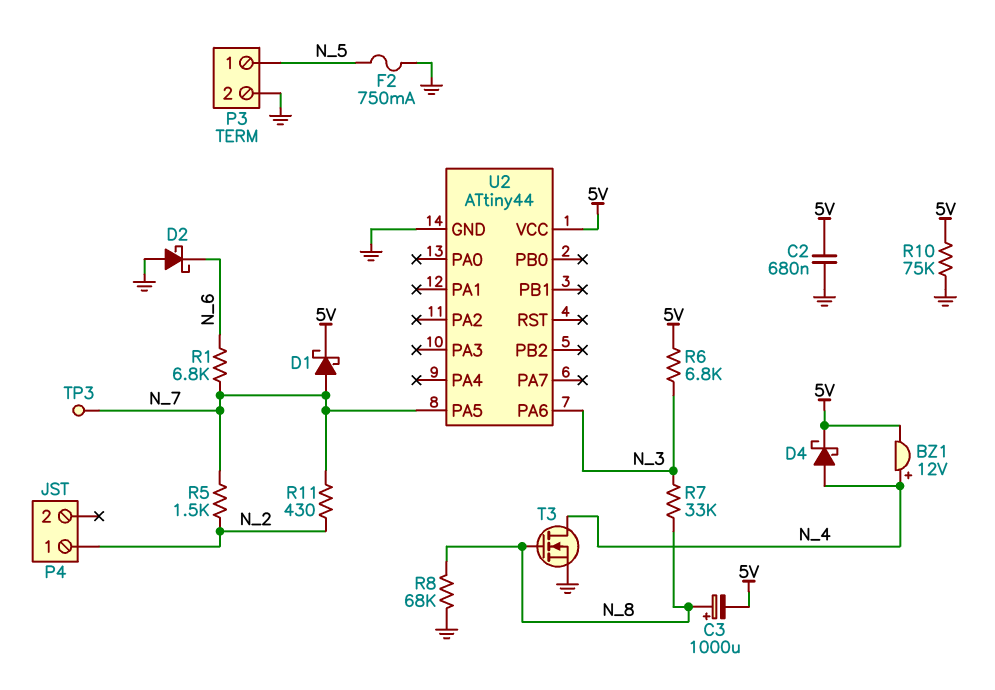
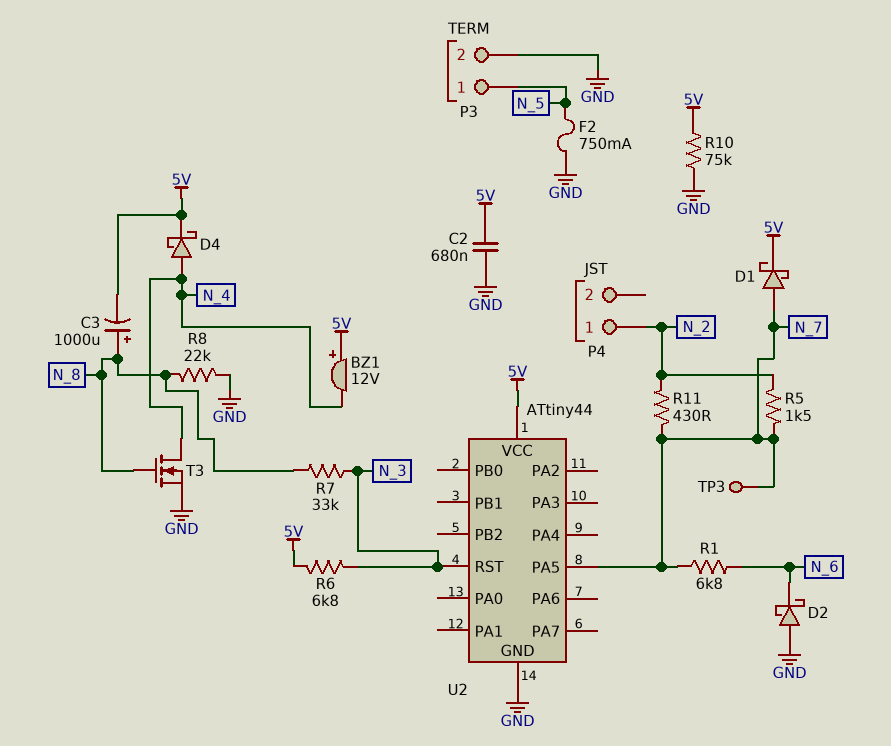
BZ1: buzzer 12V (plus N_4, minus 5V) -> buzzer 12V (plus 5V, minus N_4)
R8: 68k (GND, N_8) -> 22k (GND, N_8)
U2 pin PA6: N_3 -> none
U2 pin RST: none -> N_3

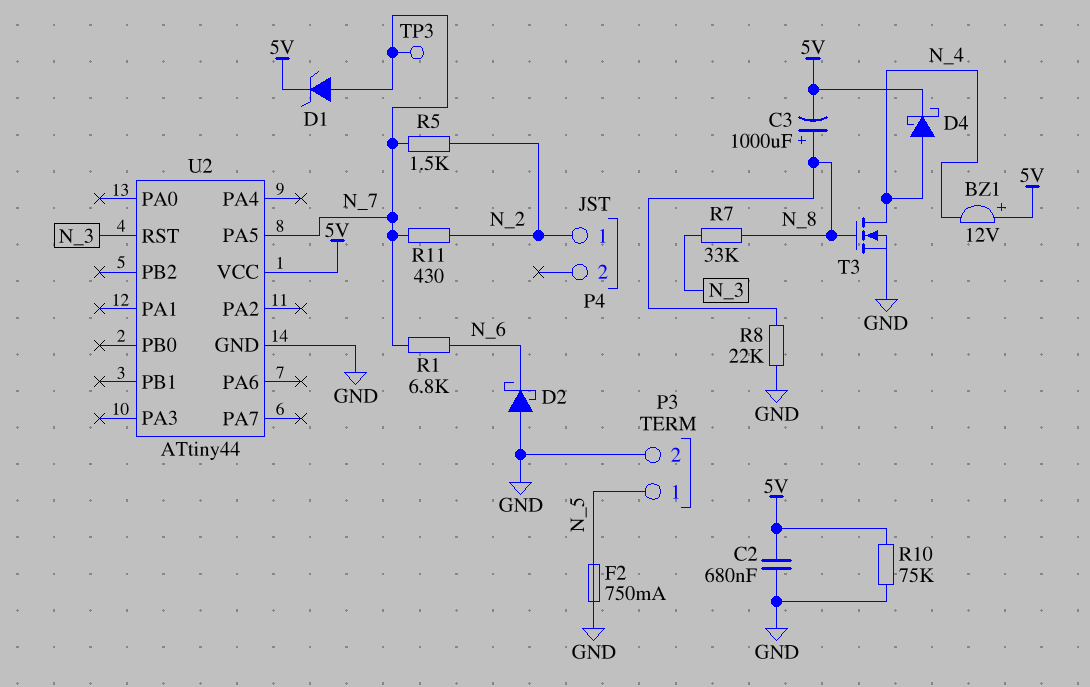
D1: schottky (A N_7, K 5V) -> zener (A N_7, K 5V)
R6: 6.8k (5V, N_3) -> none

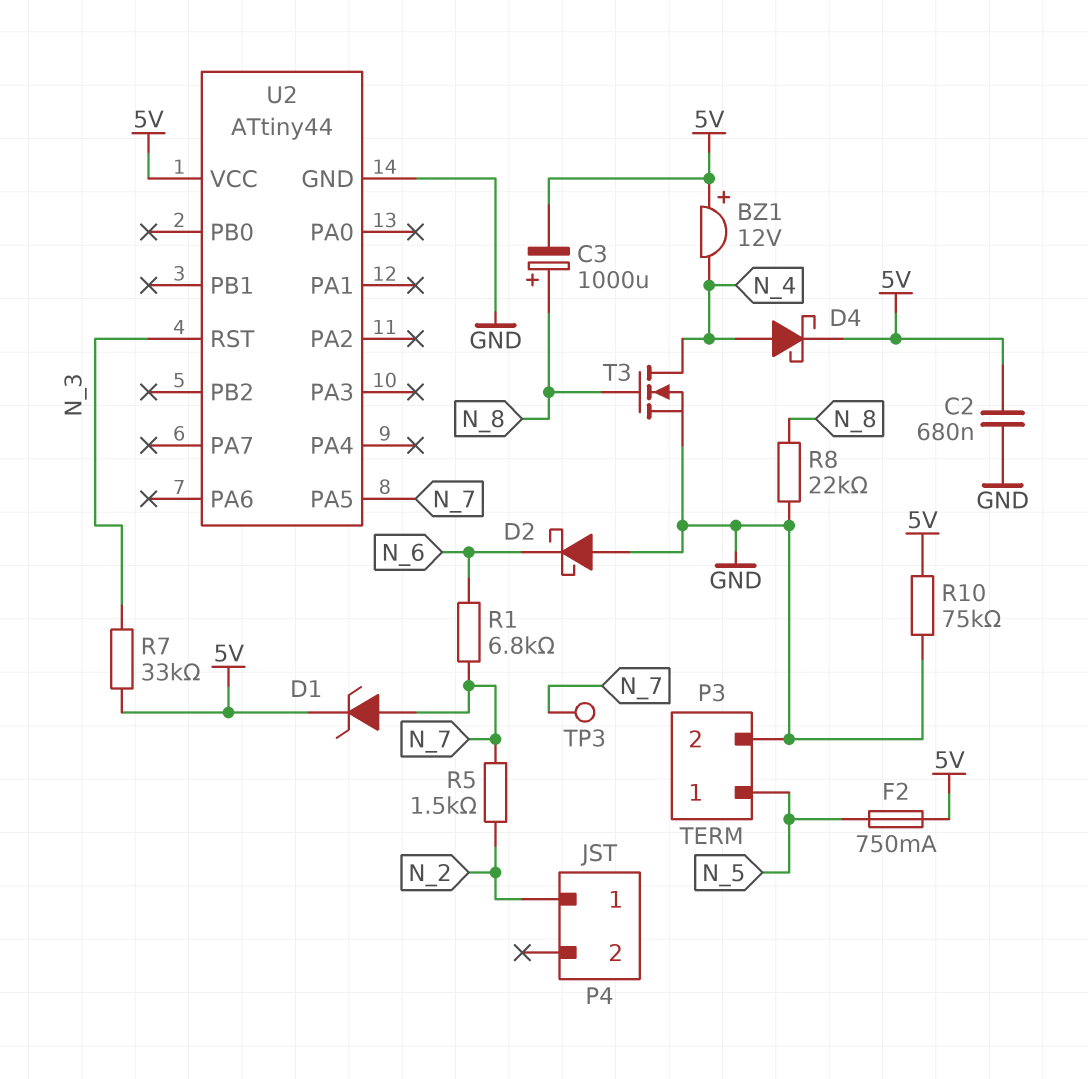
F2: 750mA (GND, N_5) -> 750mA (5V, N_5)
R7: 33k (N_3, N_8) -> 33k (5V, N_3)
R11: 430 (N_2, N_7) -> none

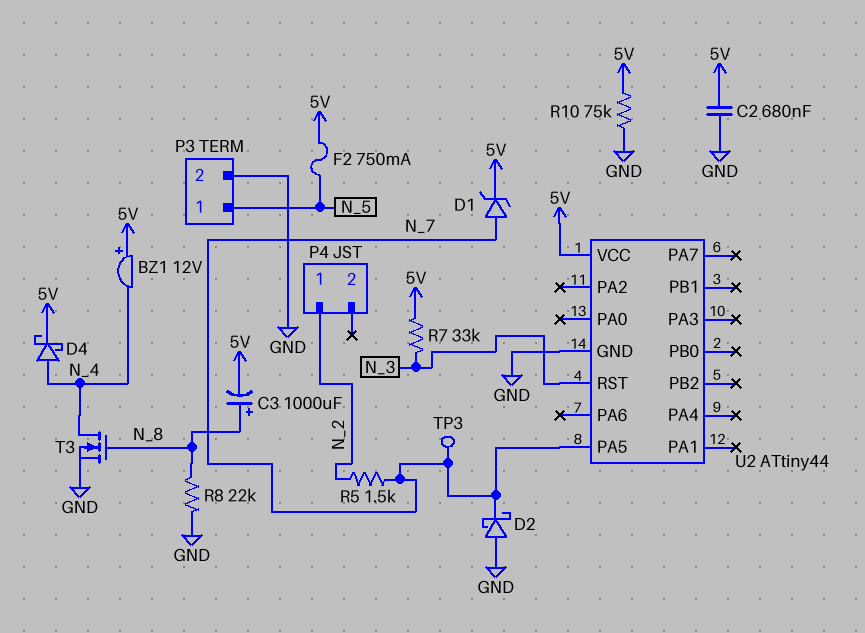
D2: schottky (A GND, K N_6) -> schottky (A GND, K N_7)
R1: 6.8k (N_6, N_7) -> none

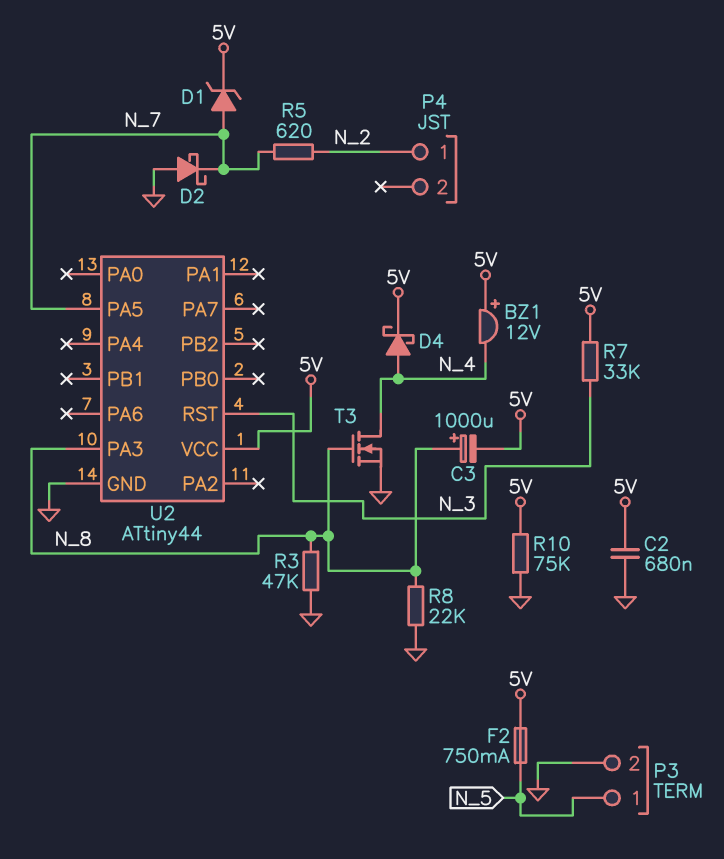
R3: none -> 47k (GND, N_8)
R5: 1.5k (N_2, N_7) -> 620 (N_2, N_7)
TP3: test point (N_7) -> none
U2 pin PA3: none -> N_8

